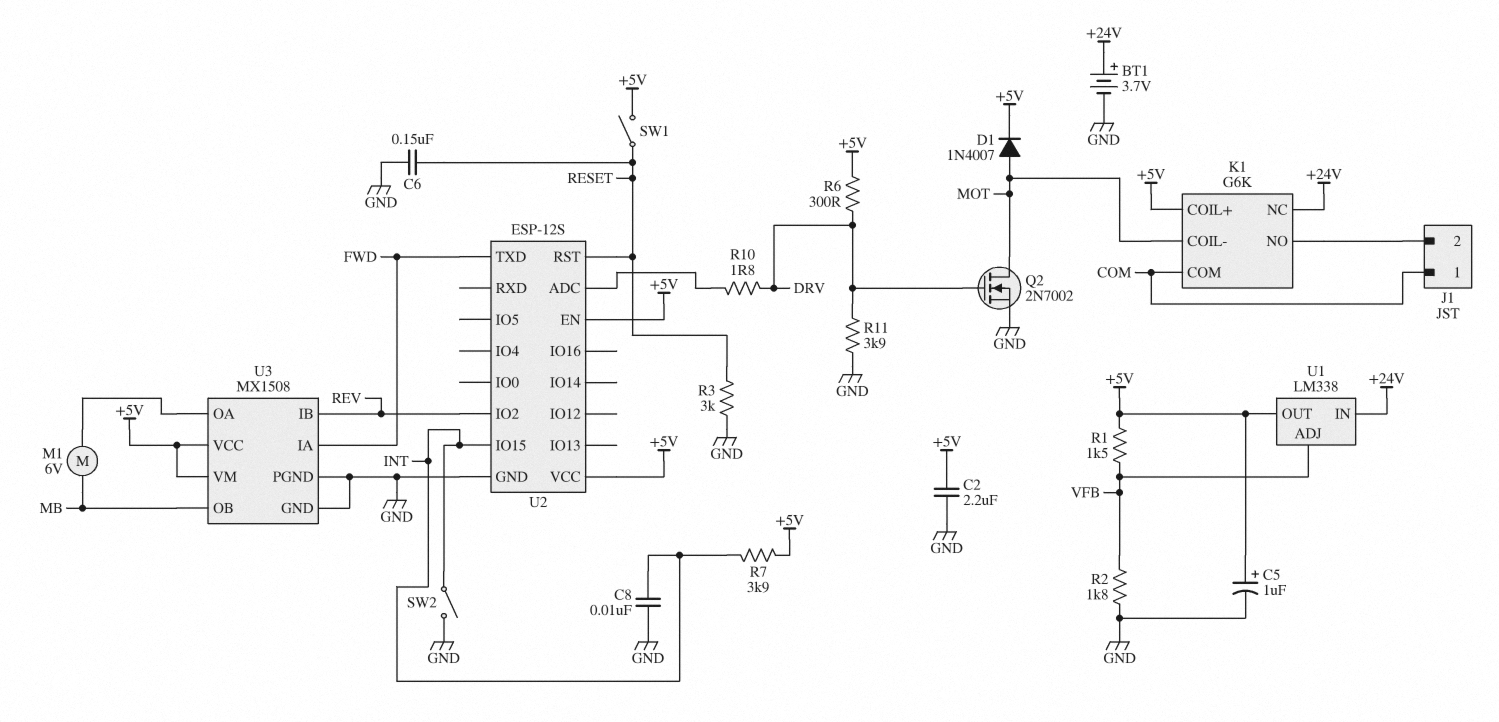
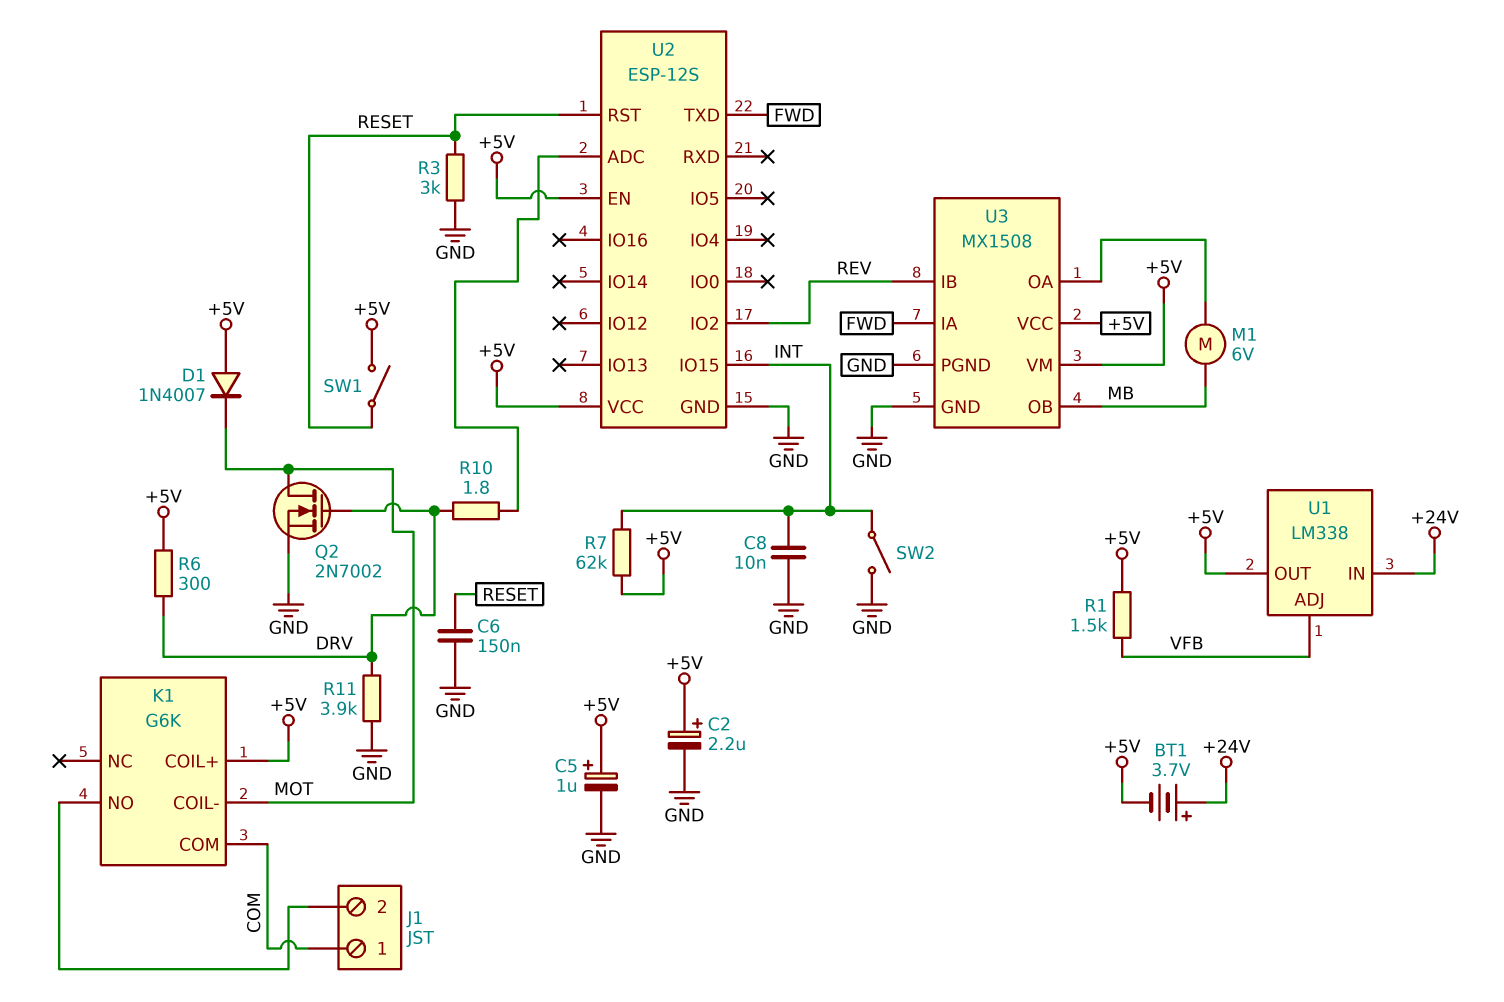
BT1: 3.7V (plus +24V, minus GND) -> 3.7V (plus +24V, minus +5V)
C2: 2.2uF (+5V, GND) -> 2.2uF (plus +5V, minus GND)
D1: diode 1N4007 (A MOT, K +5V) -> diode 1N4007 (A +5V, K MOT)
K1 pin NC: +24V -> none
R2: 1.8k (GND, VFB) -> none
R7: 3.9k (+5V, INT) -> 62k (+5V, INT)

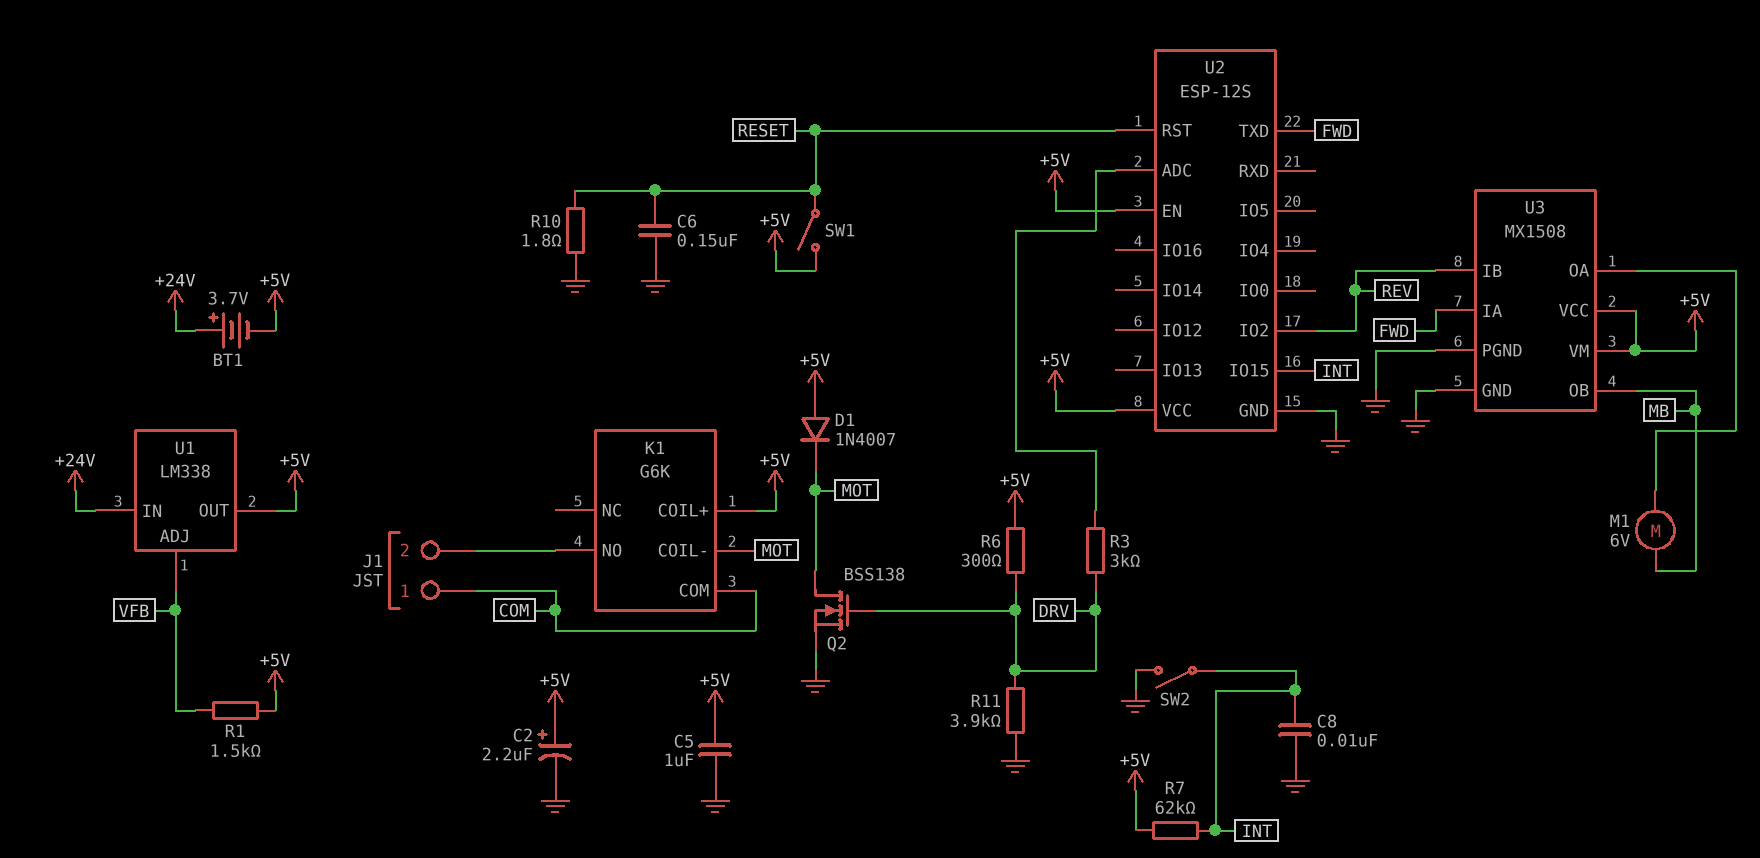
C5: 1uF (plus +5V, minus GND) -> 1uF (+5V, GND)
Q2: NMOS 2N7002 (G DRV, D MOT, S GND) -> NMOS BSS138 (G DRV, D MOT, S GND)
R3: 3k (GND, RESET) -> 3k (DRV, U2/ADC)
R10: 1.8 (DRV, U2/ADC) -> 1.8 (GND, RESET)

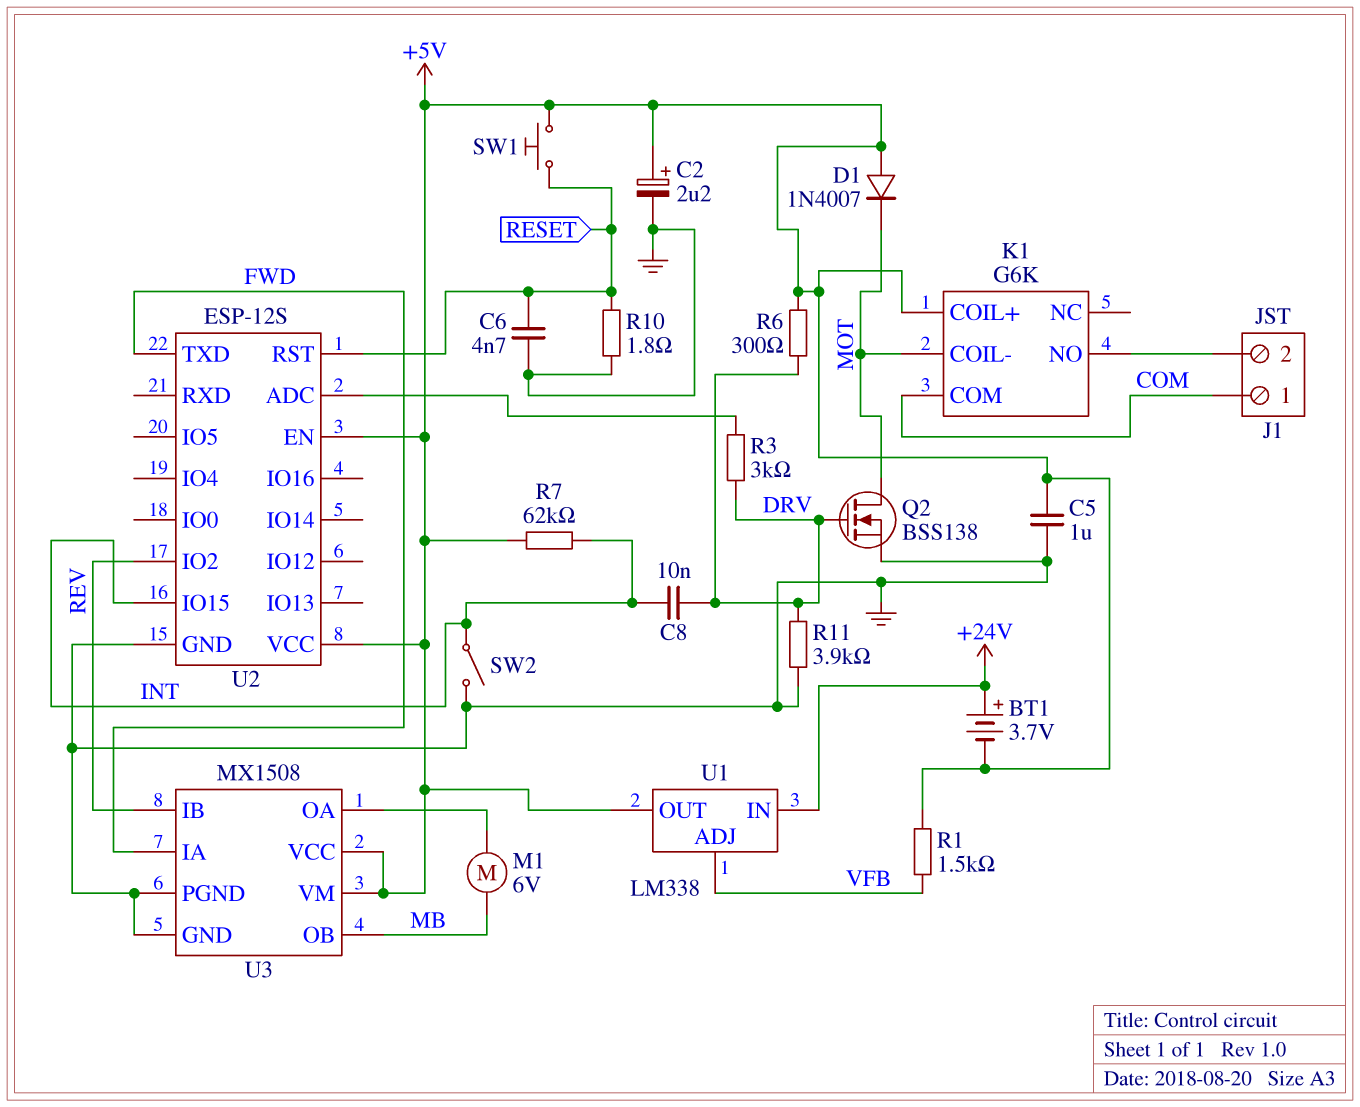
C6: 150nF (GND, RESET) -> 4.7nF (GND, RESET)
C8: 10nF (GND, INT) -> 10nF (DRV, INT)
SW1: switch (+5V, RESET) -> button (+5V, RESET)

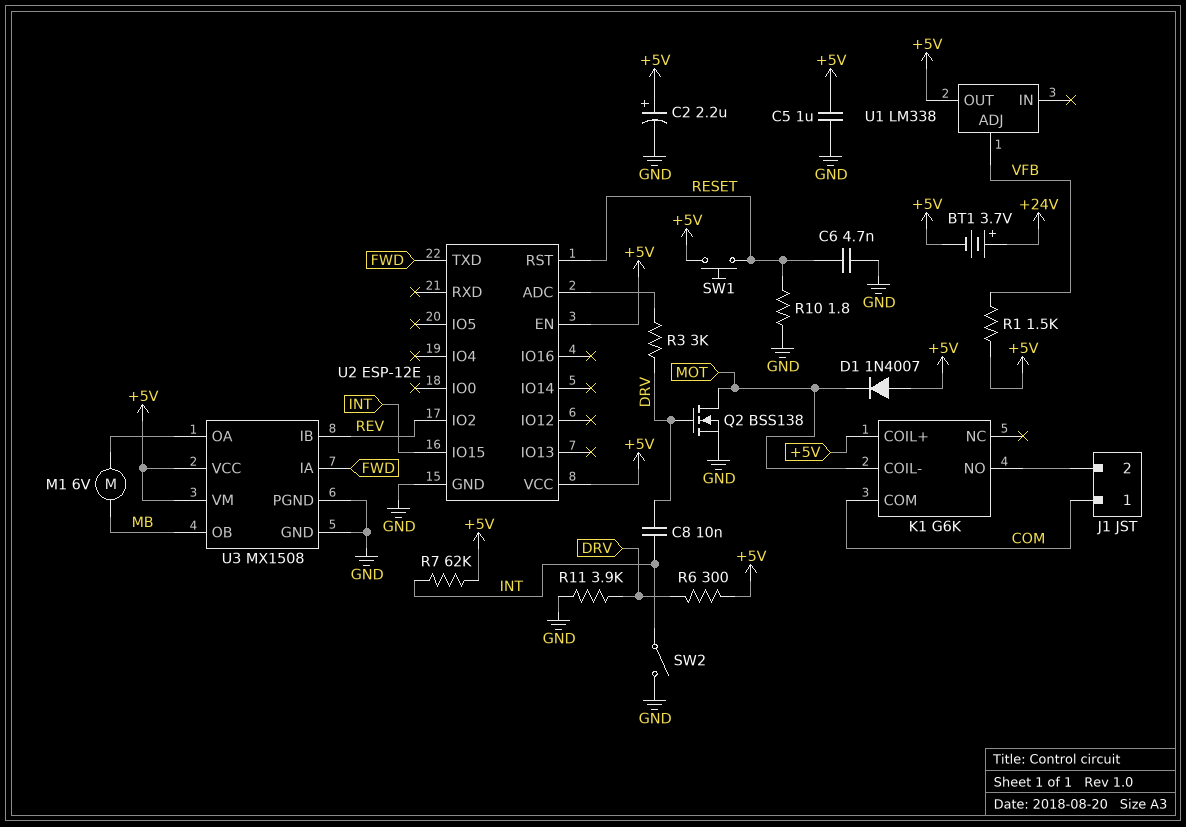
U1 pin IN: +24V -> none
U2: ESP-12S -> ESP-12E

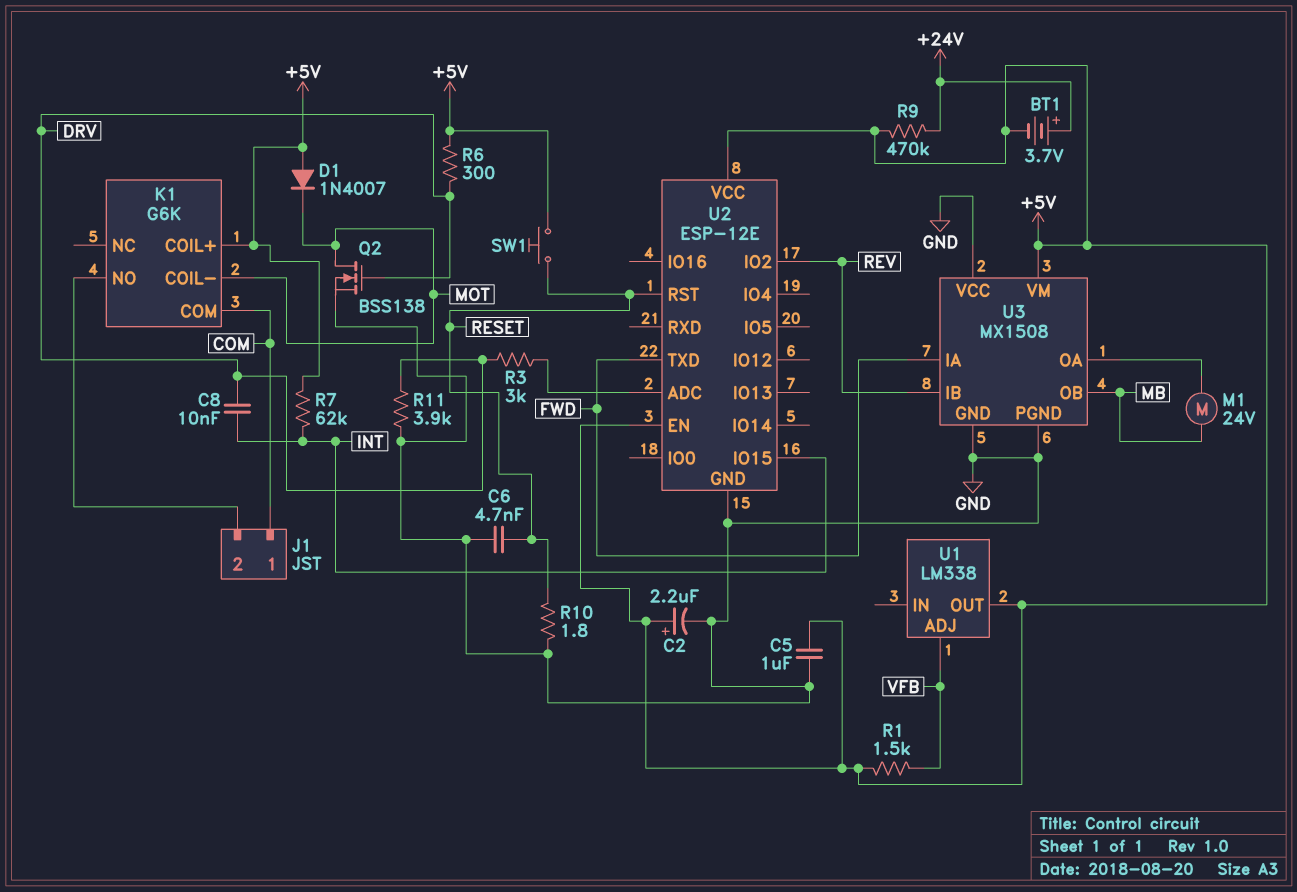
M1: motor 6V (MB, U3/OA) -> motor 24V (MB, U3/OA)
R9: none -> 470k (+5V, +24V)
SW2: switch (GND, INT) -> none
U3 pin VCC: +5V -> GND

